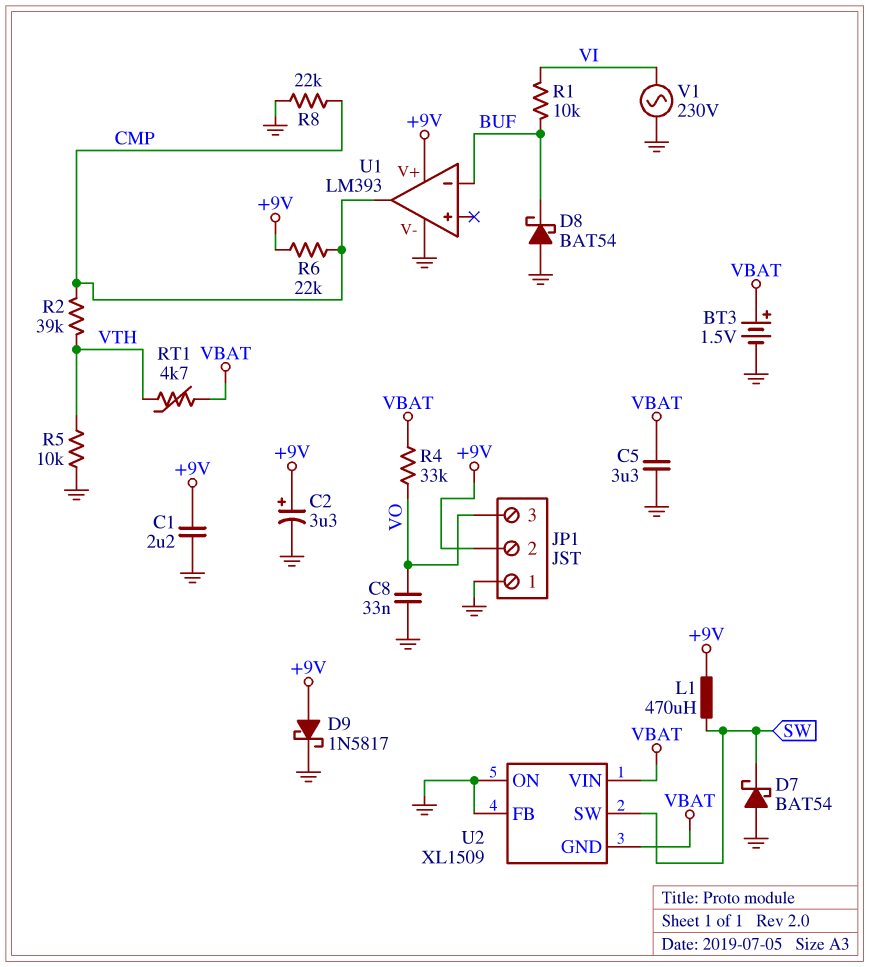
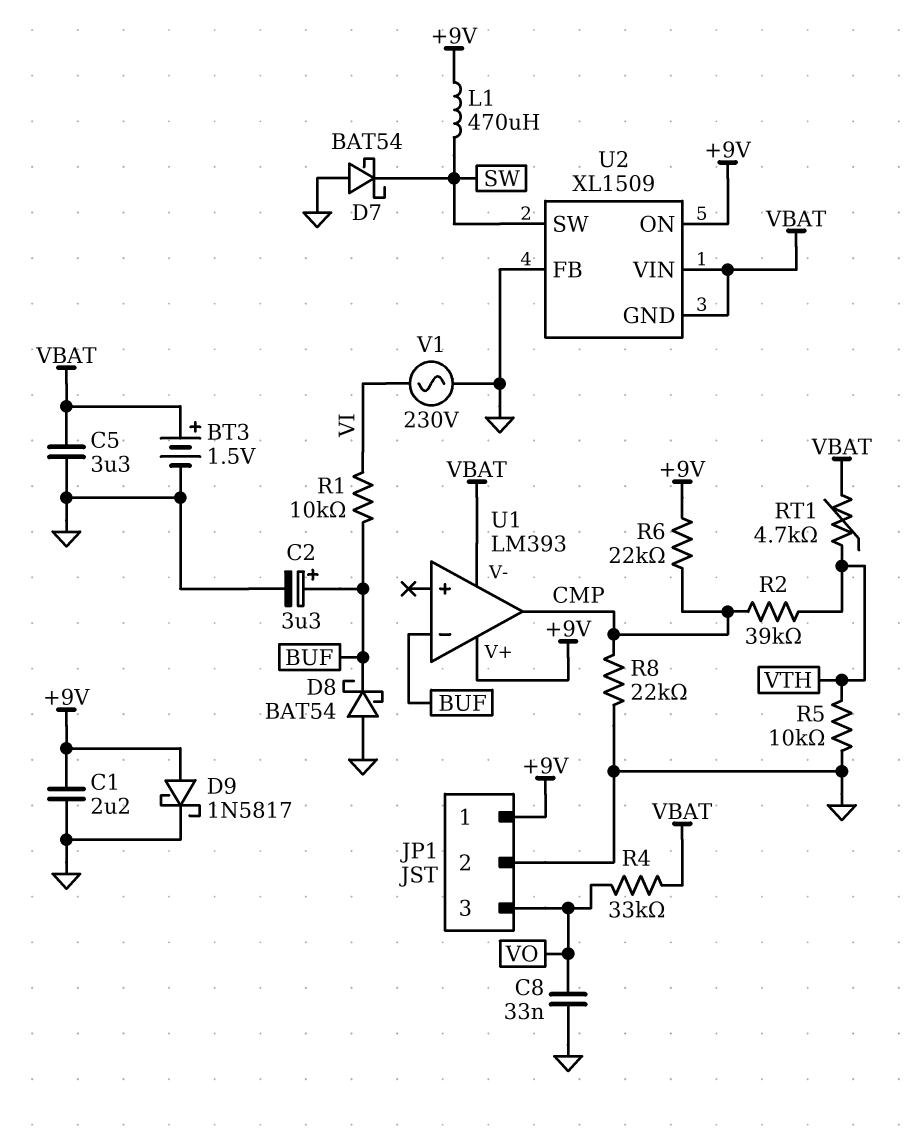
C2: 3.3uF (plus +9V, minus GND) -> 3.3uF (plus BUF, minus GND)
JP1 pin 1: GND -> +9V
JP1 pin 2: +9V -> GND
U1 pin V-: GND -> VBAT
U2 pin ON: GND -> +9V

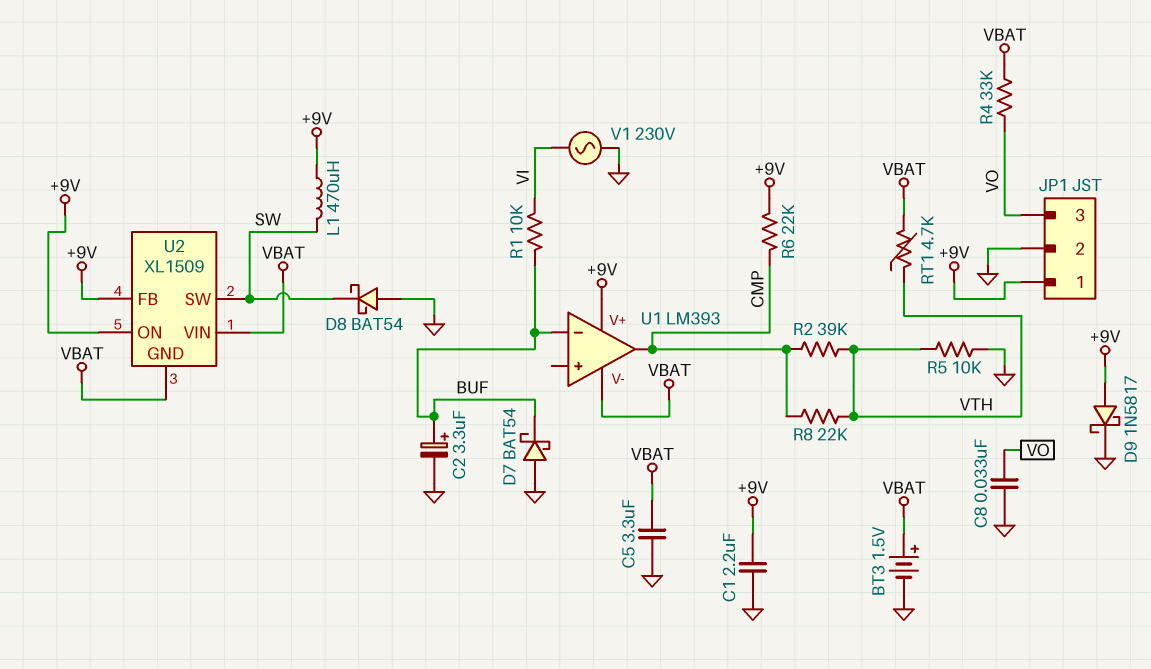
D7: schottky BAT54 (A GND, K SW) -> schottky BAT54 (A GND, K BUF)
D8: schottky BAT54 (A GND, K BUF) -> schottky BAT54 (A GND, K SW)
R8: 22k (CMP, GND) -> 22k (CMP, VTH)
U2 pin FB: GND -> +9V

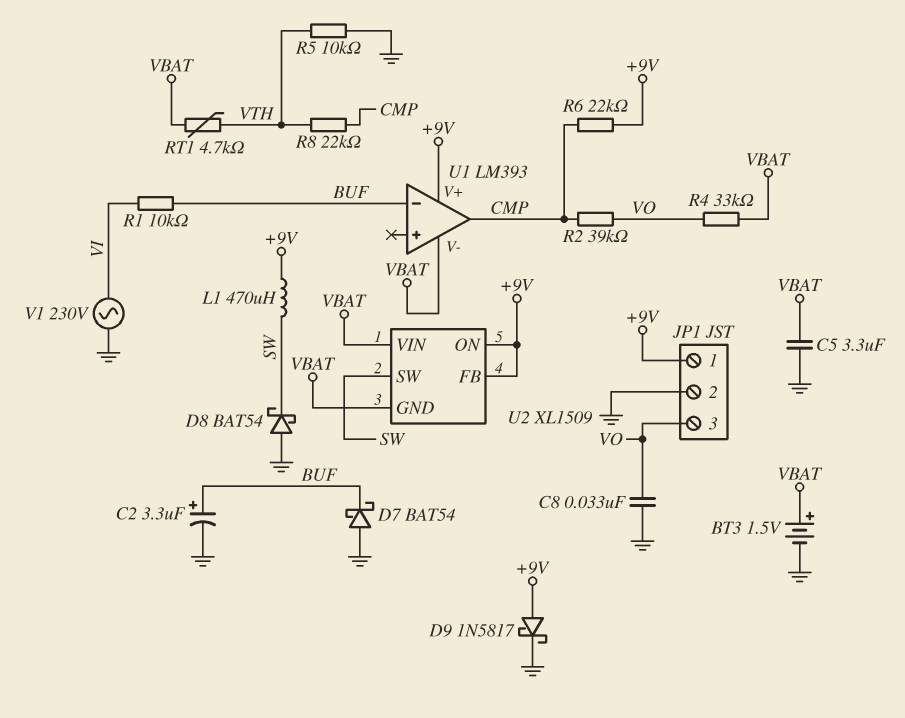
C1: 2.2uF (+9V, GND) -> none
R2: 39k (CMP, VTH) -> 39k (CMP, VO)

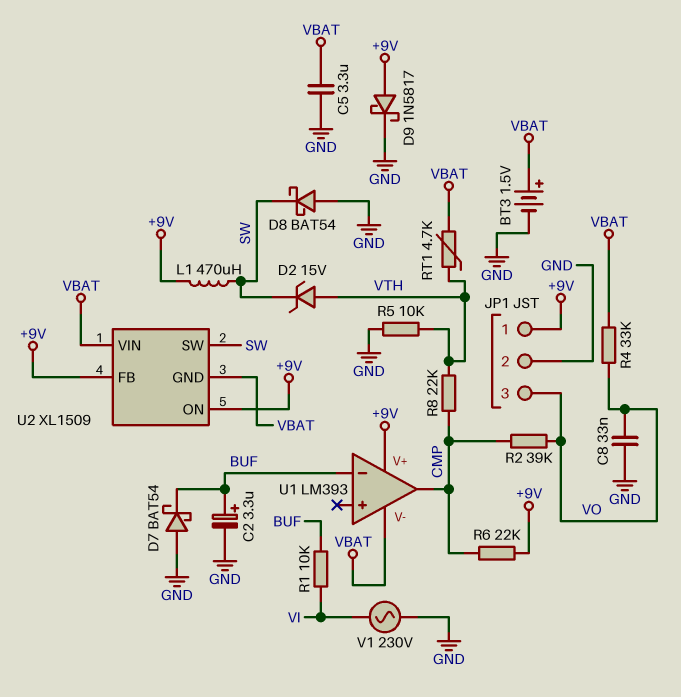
D2: none -> zener 15V (A VTH, K SW)

